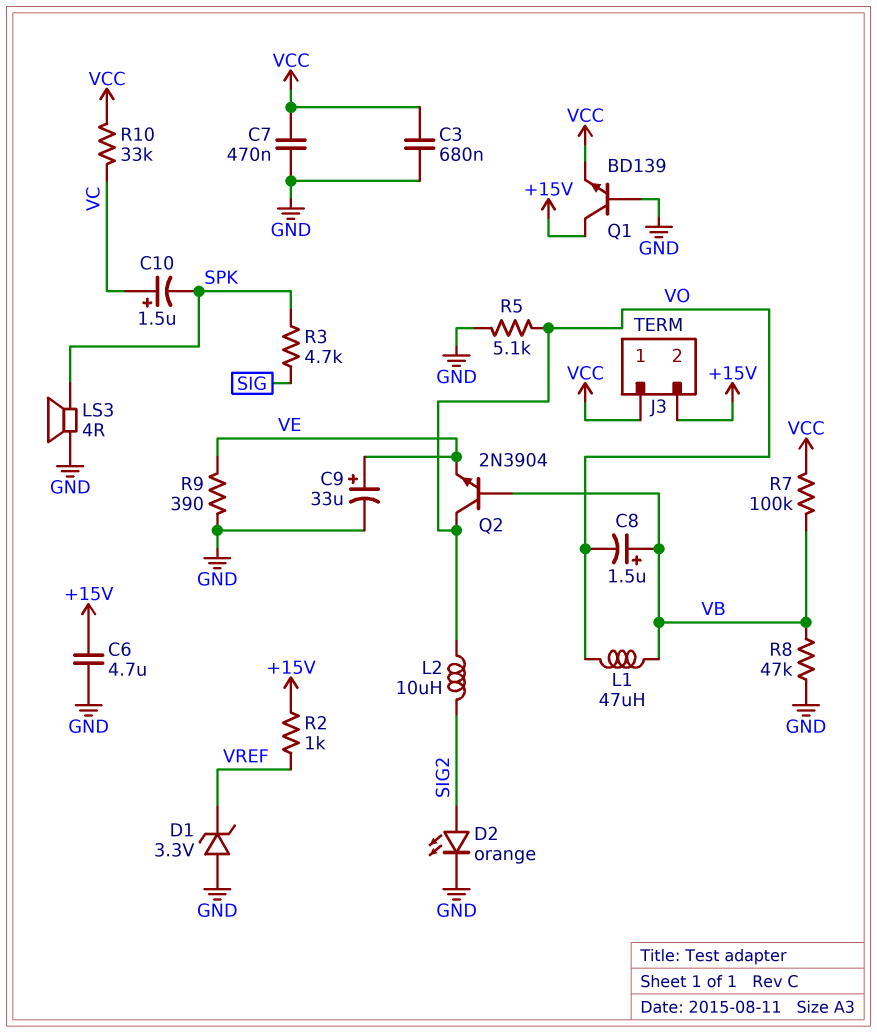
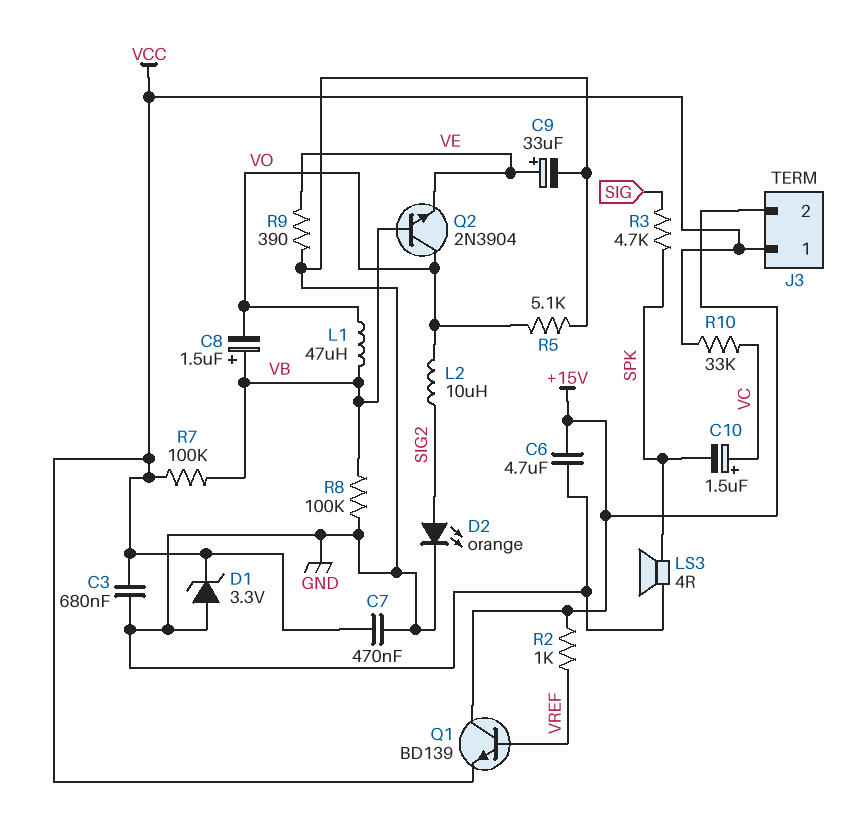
D1: zener 3.3V (A GND, K VREF) -> zener 3.3V (A GND, K VCC)
Q1: NPN BD139 (B GND, C +15V, E VCC) -> NPN BD139 (B VREF, C +15V, E VCC)
R8: 47k (GND, VB) -> 100k (GND, VB)

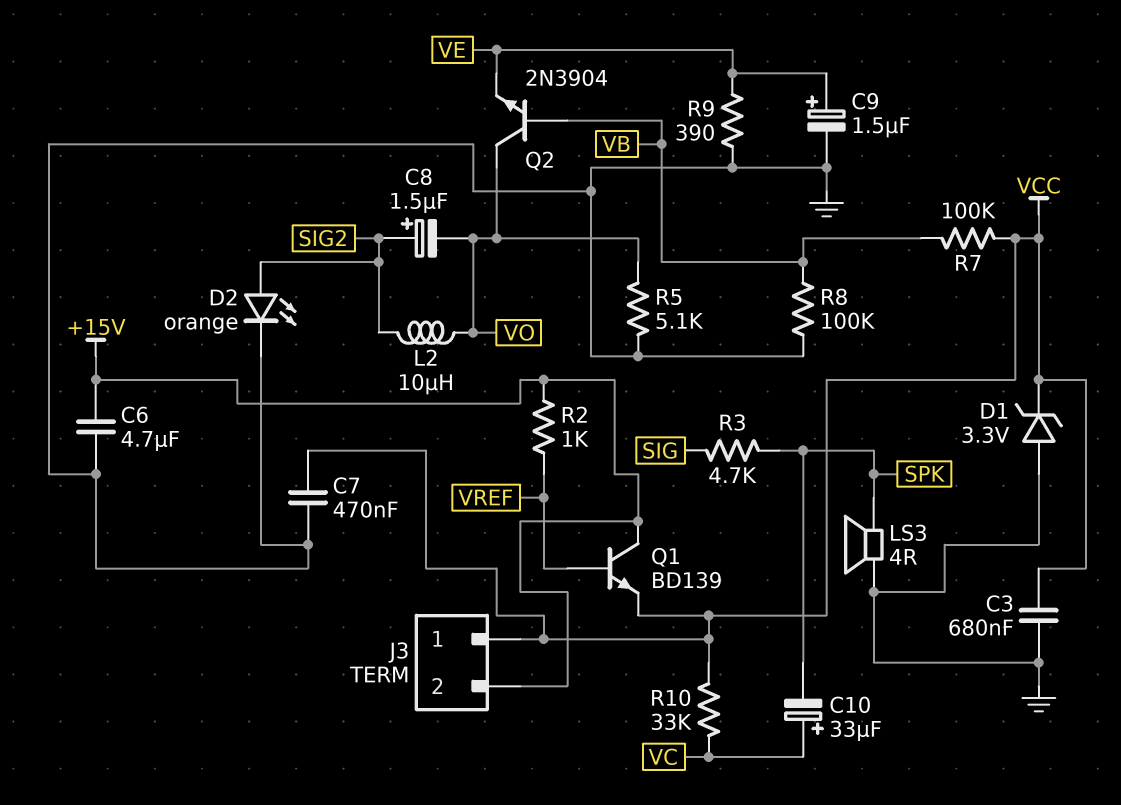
C8: 1.5uF (plus VB, minus VO) -> 1.5uF (plus SIG2, minus VO)
C9: 33uF (plus VE, minus GND) -> 1.5uF (plus VE, minus GND)
C10: 1.5uF (plus VC, minus SPK) -> 33uF (plus VC, minus SPK)
L1: 47uH (VB, VO) -> none

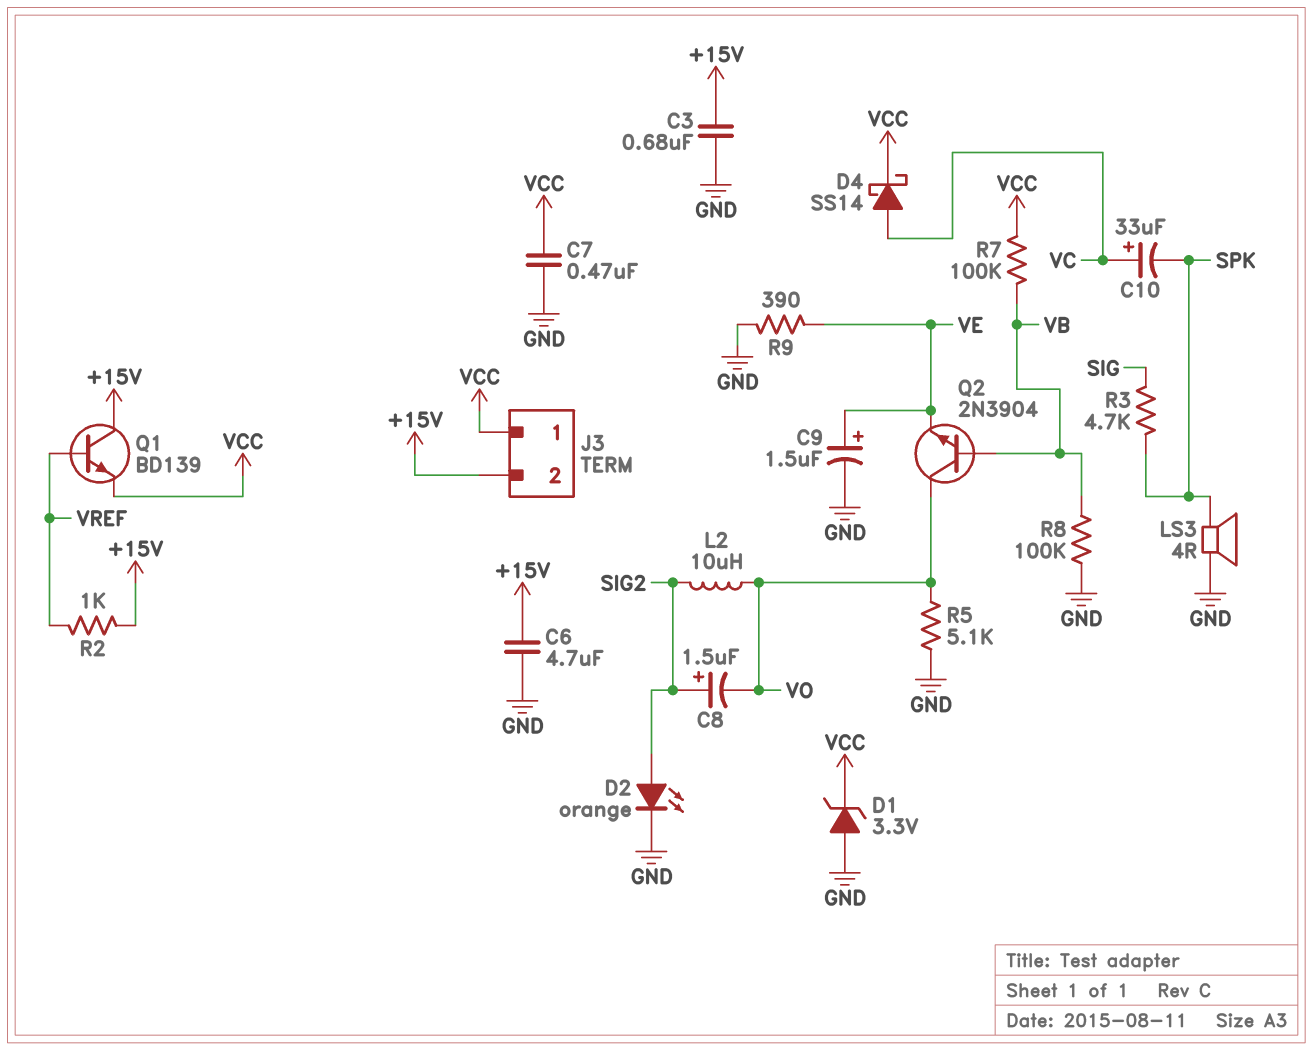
C3: 680nF (GND, VCC) -> 680nF (+15V, GND)
D4: none -> schottky SS14 (A VC, K VCC)
R10: 33k (VC, VCC) -> none

